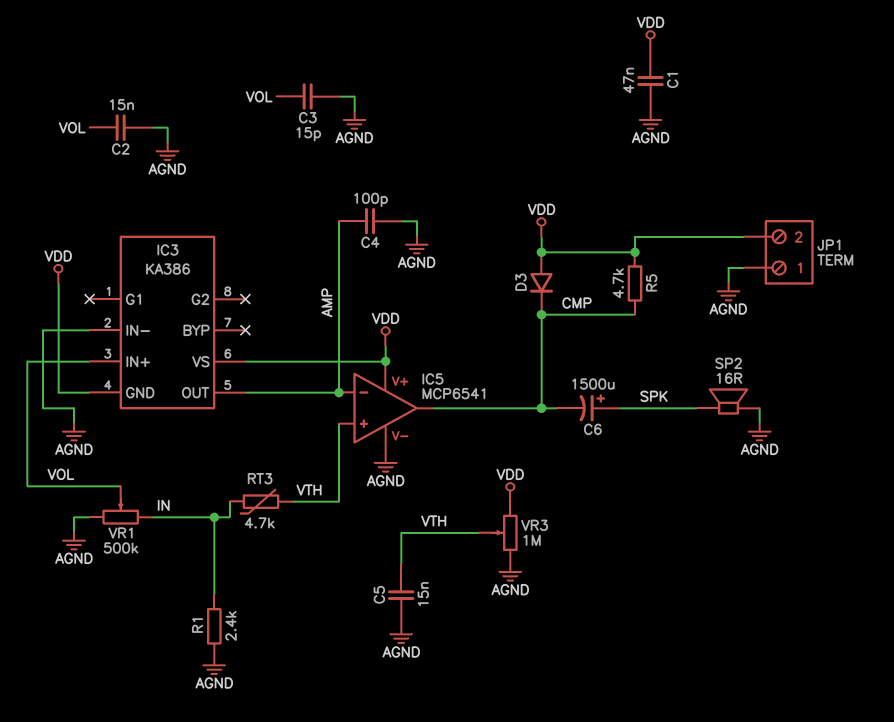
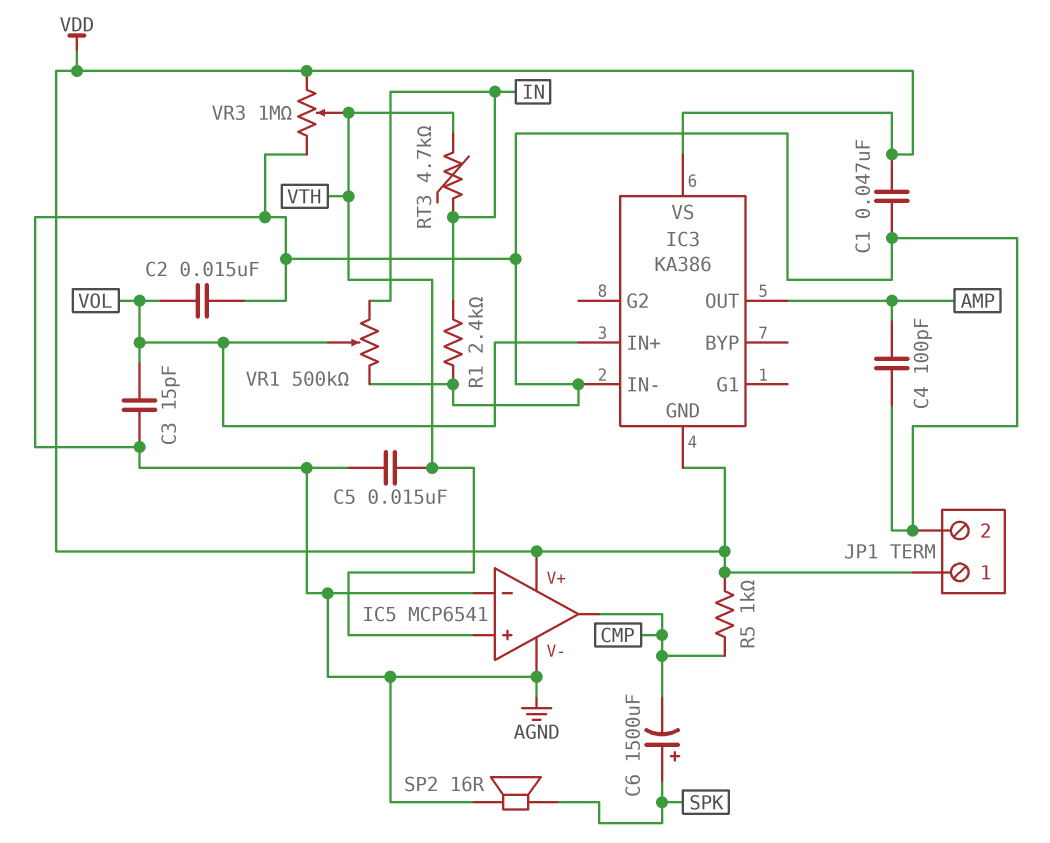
D3: diode (A VDD, K CMP) -> none
IC5 pin in-: AMP -> AGND
JP1 pin 1: AGND -> VDD
JP1 pin 2: VDD -> AGND
R5: 4.7k (CMP, VDD) -> 1k (CMP, VDD)

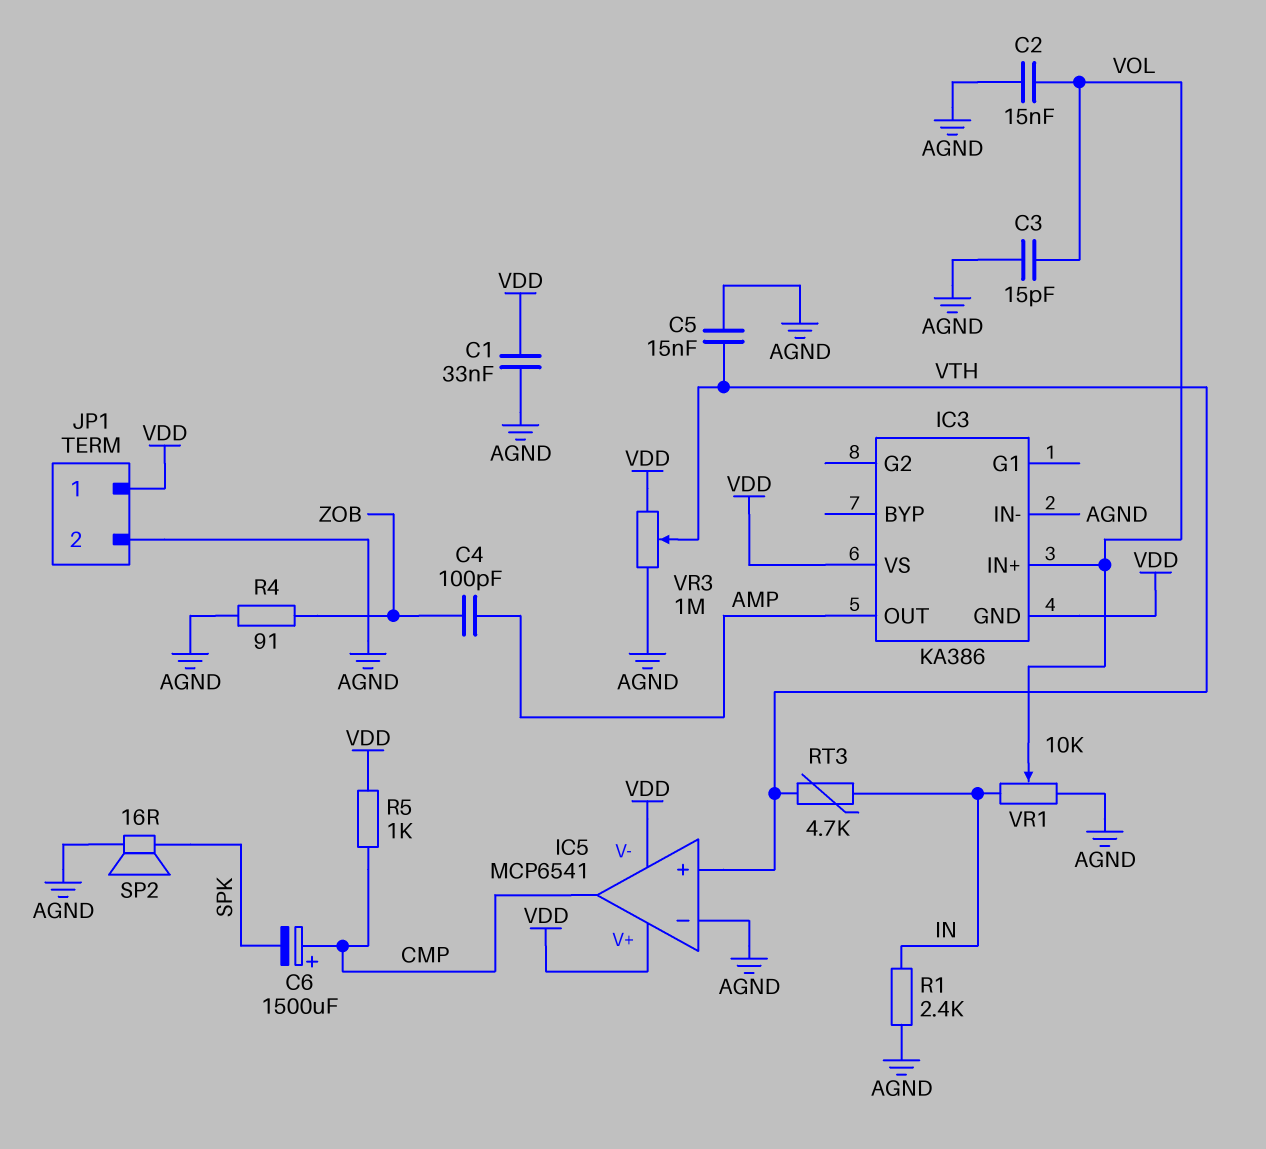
C1: 47nF (AGND, VDD) -> 33nF (AGND, VDD)
C4: 100pF (AGND, AMP) -> 100pF (AMP, ZOB)
C6: 1500uF (plus SPK, minus CMP) -> 1500uF (plus CMP, minus SPK)
IC5 pin V-: AGND -> VDD
R4: none -> 91 (AGND, ZOB)
VR1: 500k (AGND, IN, wiper VOL) -> 10k (AGND, IN, wiper VOL)

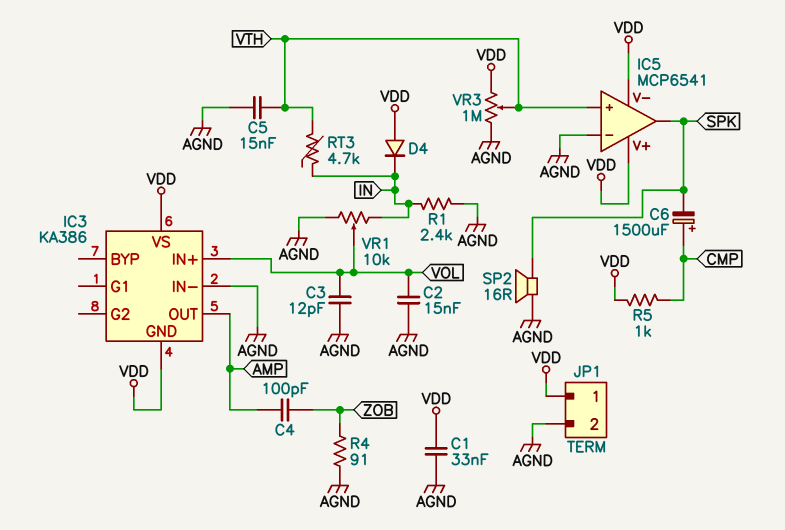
C3: 15pF (AGND, VOL) -> 12pF (AGND, VOL)
D4: none -> diode (A VDD, K IN)
IC5 pin out: CMP -> SPK

